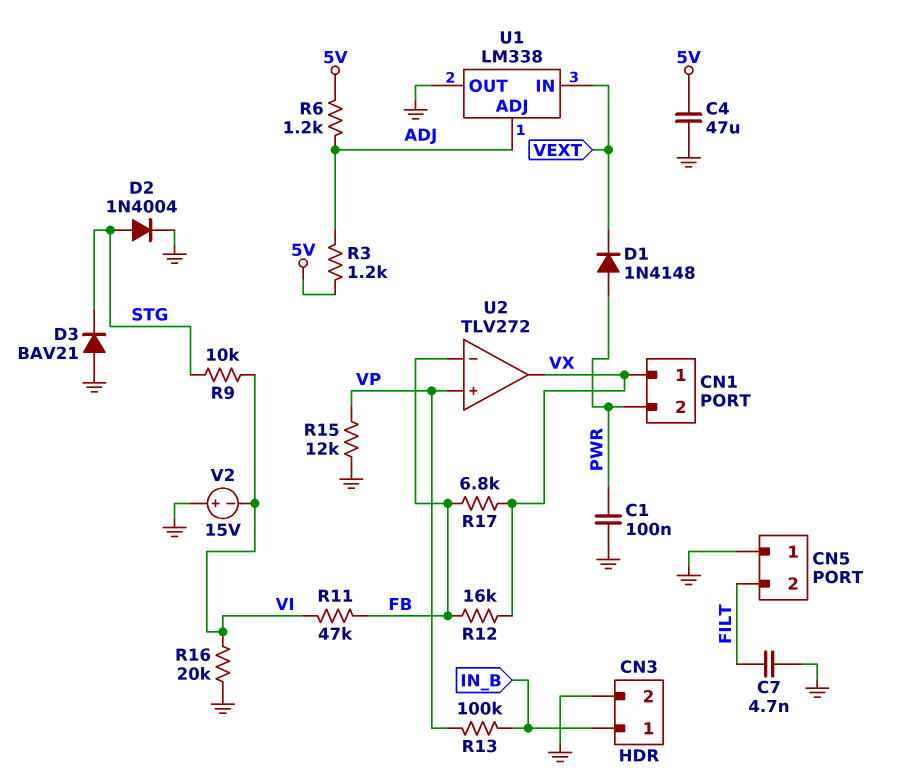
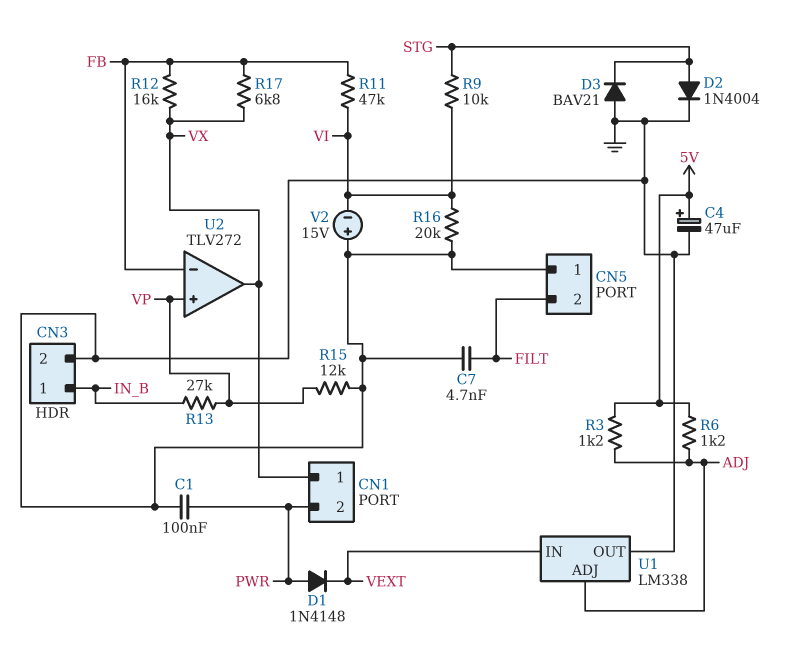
C4: 47uF (5V, GND) -> 47uF (plus 5V, minus GND)
R13: 100k (IN_B, VP) -> 27k (IN_B, VP)

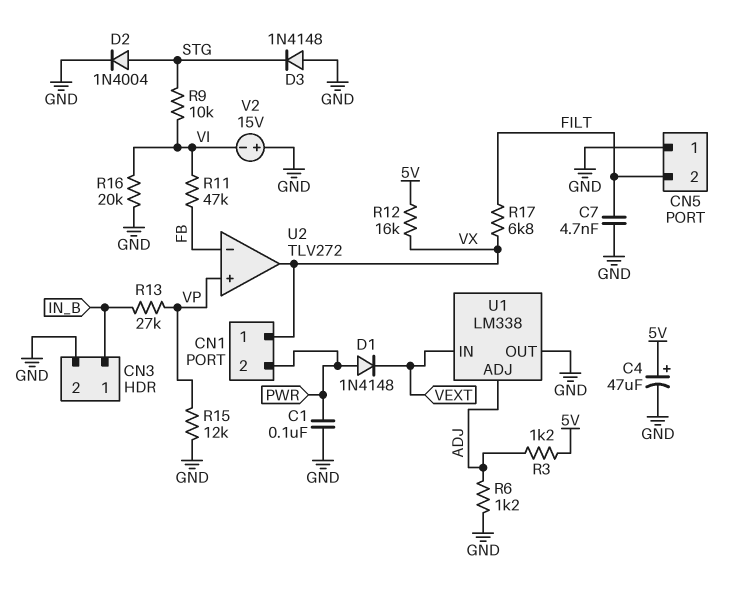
D3: diode BAV21 (A GND, K STG) -> diode 1N4148 (A GND, K STG)
R6: 1.2k (5V, ADJ) -> 1.2k (ADJ, GND)
R12: 16k (FB, VX) -> 16k (5V, VX)
R17: 6.8k (FB, VX) -> 6.8k (FILT, VX)

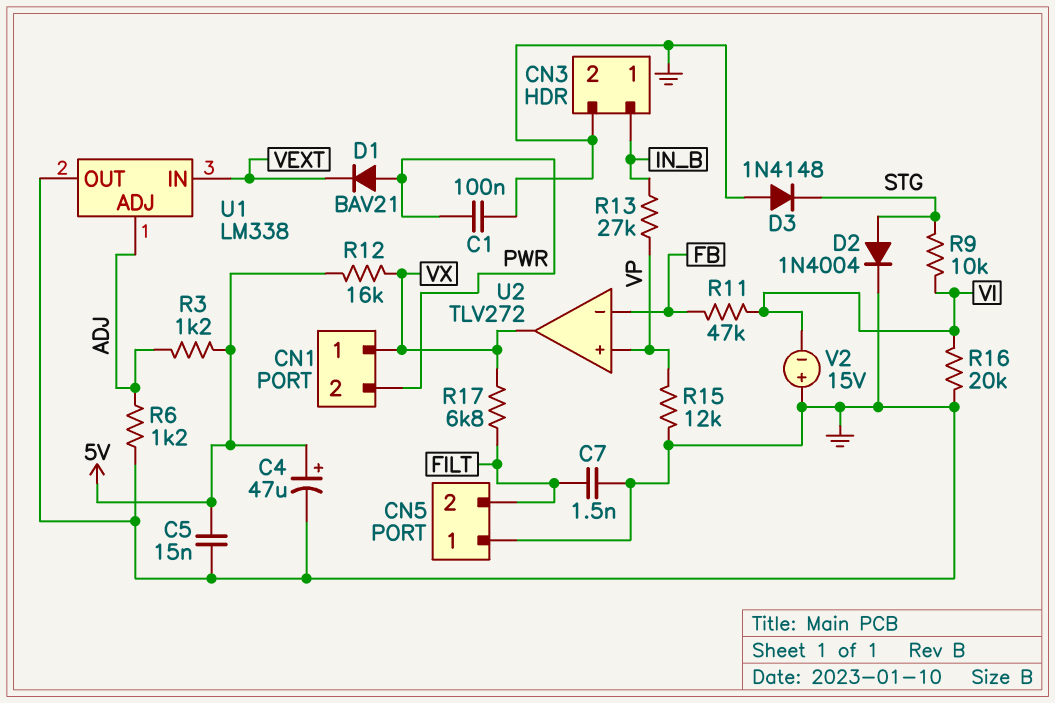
C5: none -> 15nF (5V, GND)
C7: 4.7nF (FILT, GND) -> 1.5nF (FILT, GND)
D1: diode 1N4148 (A PWR, K VEXT) -> diode BAV21 (A PWR, K VEXT)

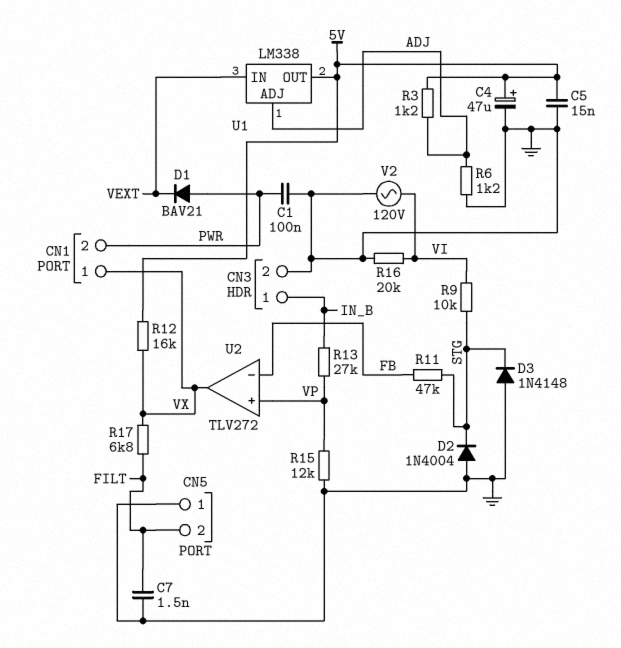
D2: diode 1N4004 (A STG, K GND) -> diode 1N4004 (A GND, K STG)
R11: 47k (FB, VI) -> 47k (FB, STG)
U1 pin OUT: GND -> 5V
V2: 15V (plus GND, minus VI) -> AC 120V (GND, VI)

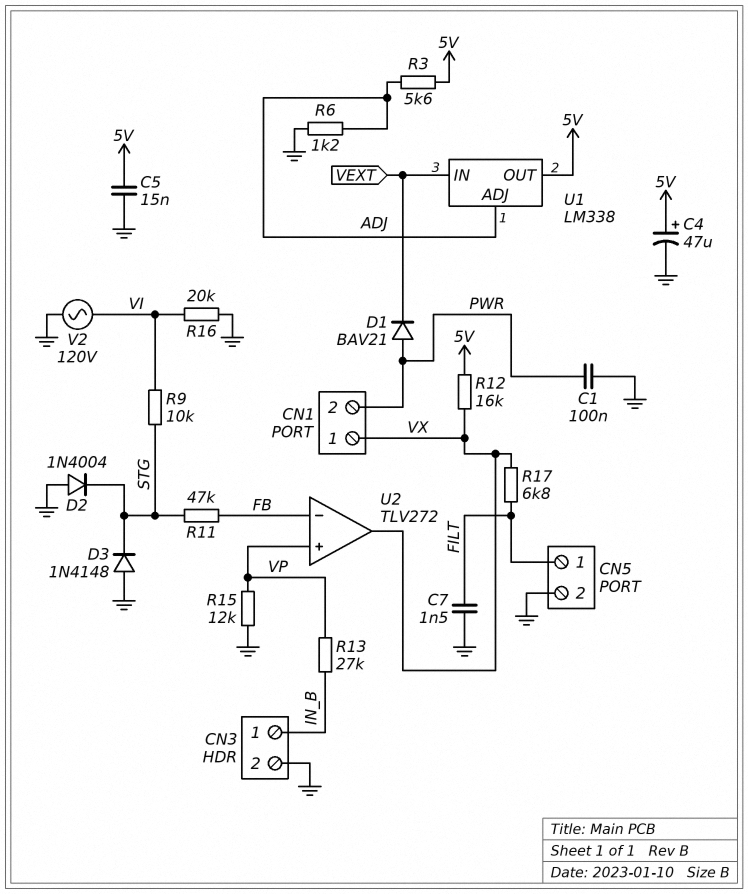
CN5 pin 1: GND -> FILT
CN5 pin 2: FILT -> GND
R3: 1.2k (5V, ADJ) -> 5.6k (5V, ADJ)

